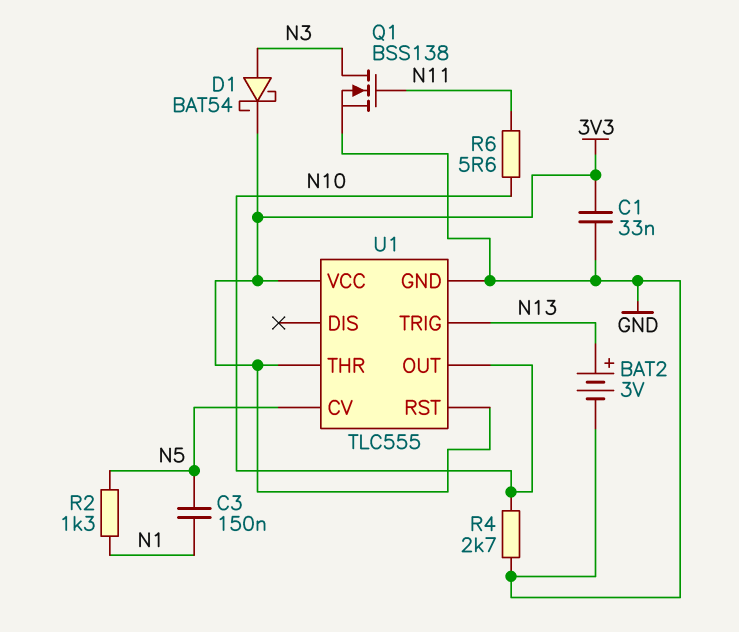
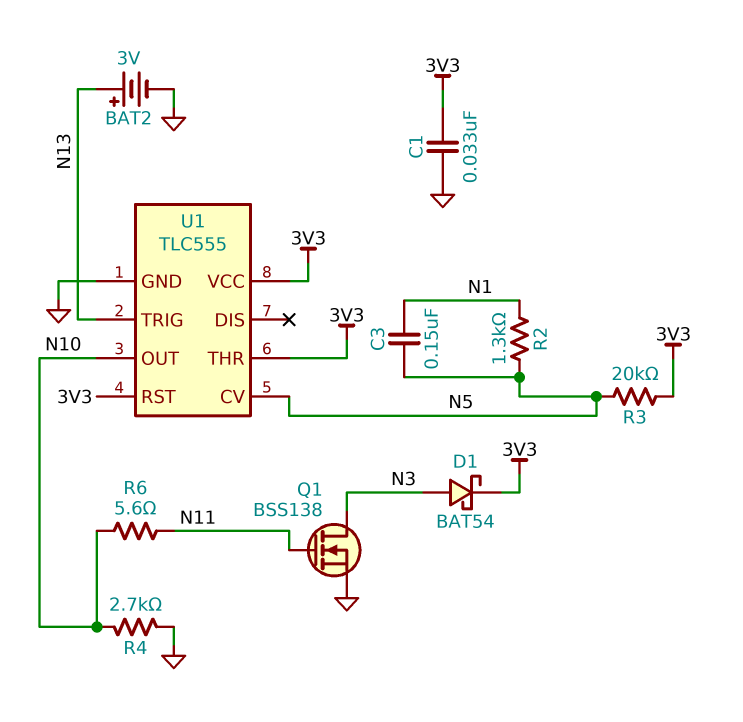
R3: none -> 20k (3V3, N5)

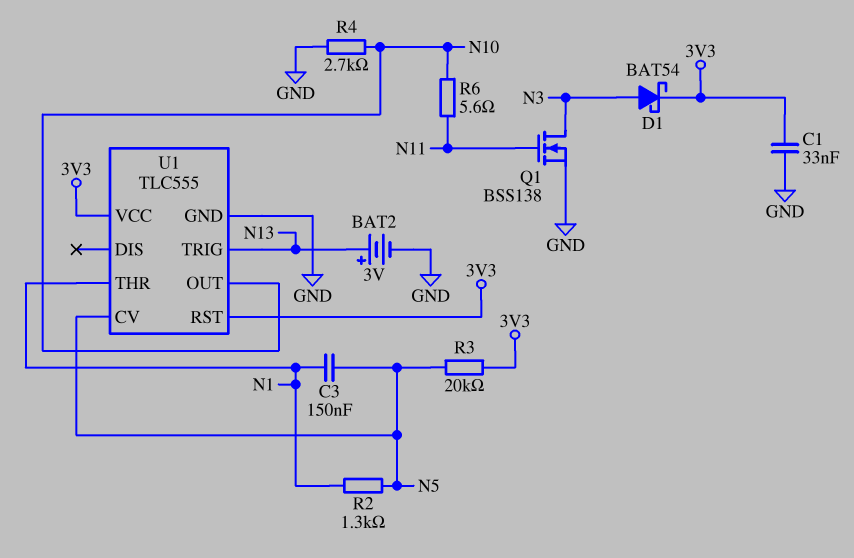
U1 pin THR: 3V3 -> N1

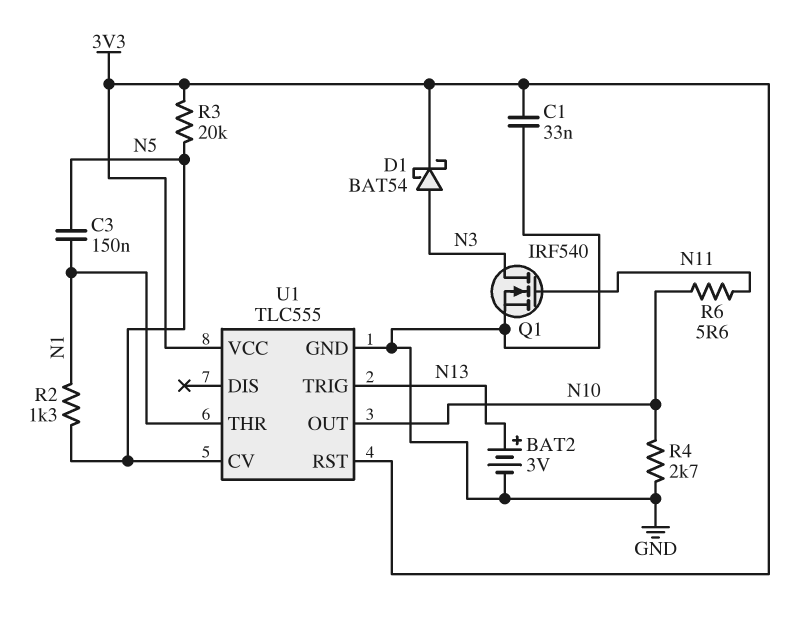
Q1: NMOS BSS138 (G N11, D N3, S GND) -> NMOS IRF540 (G N11, D N3, S GND)

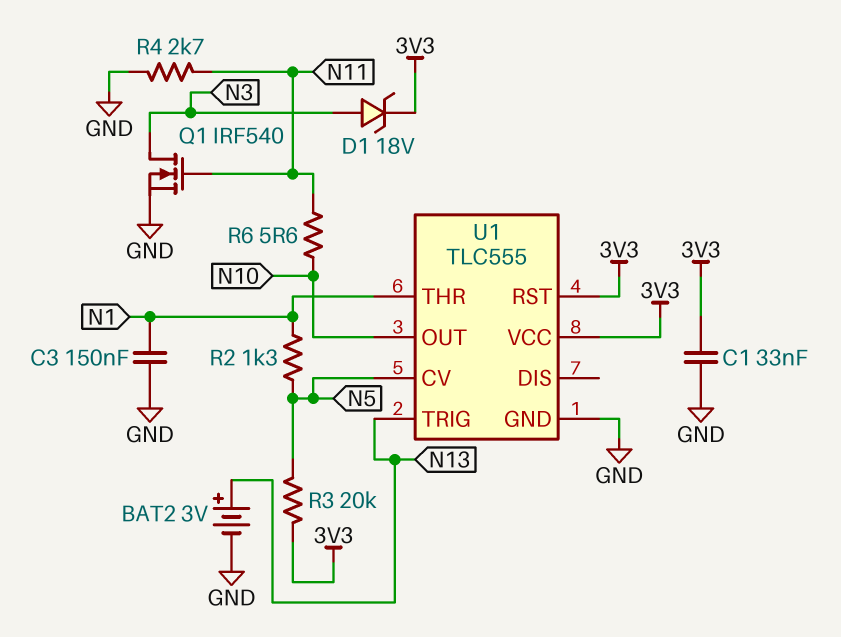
C3: 150nF (N1, N5) -> 150nF (GND, N1)
D1: schottky BAT54 (A N3, K 3V3) -> zener 18V (A N3, K 3V3)
R4: 2.7k (GND, N10) -> 2.7k (GND, N11)

